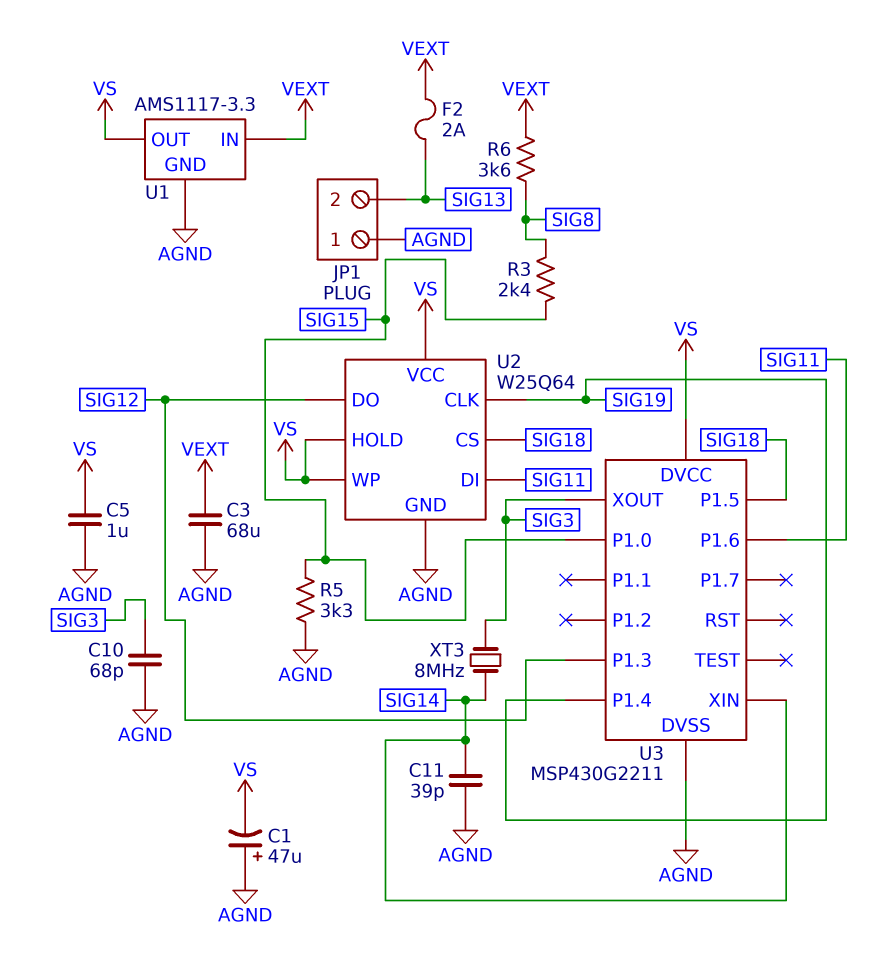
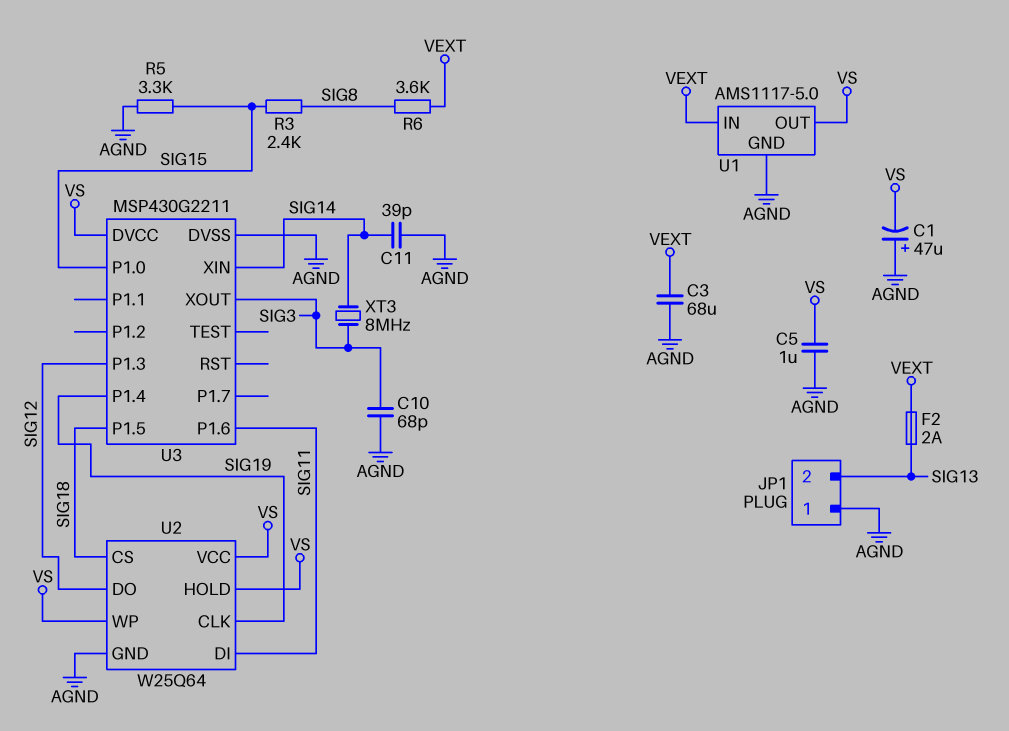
U1: AMS1117-3.3 -> AMS1117-5.0

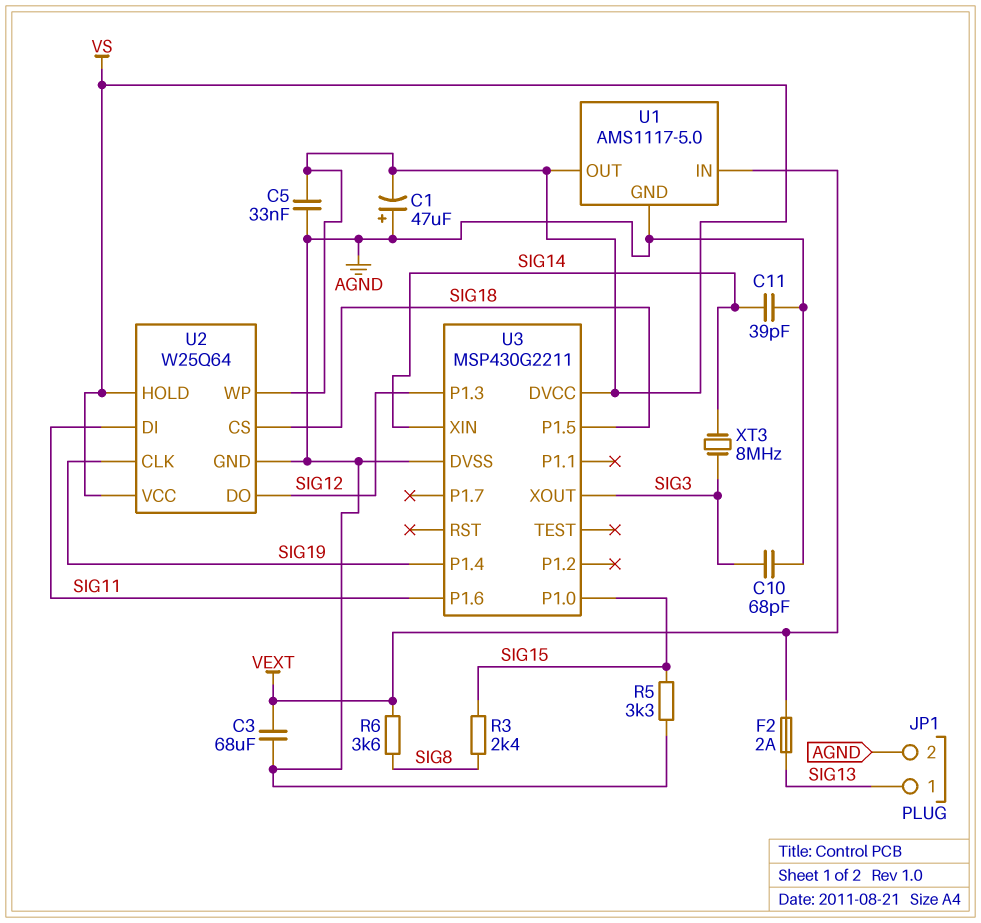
C5: 1uF (AGND, VS) -> 33nF (AGND, VS)
JP1 pin 1: AGND -> SIG13
JP1 pin 2: SIG13 -> AGND

